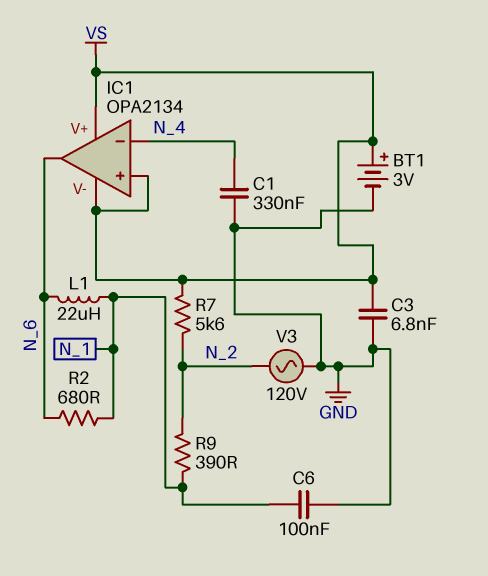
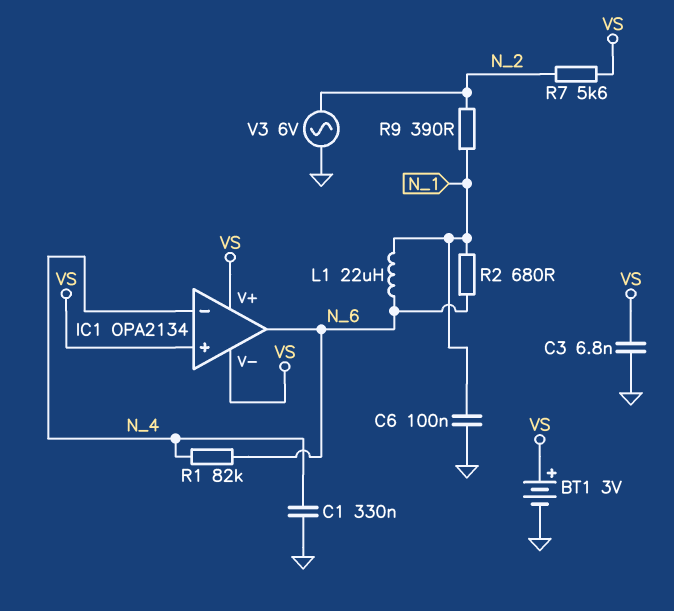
R1: none -> 82k (N_4, N_6)
V3: AC 120V (GND, N_2) -> AC 6V (GND, N_2)

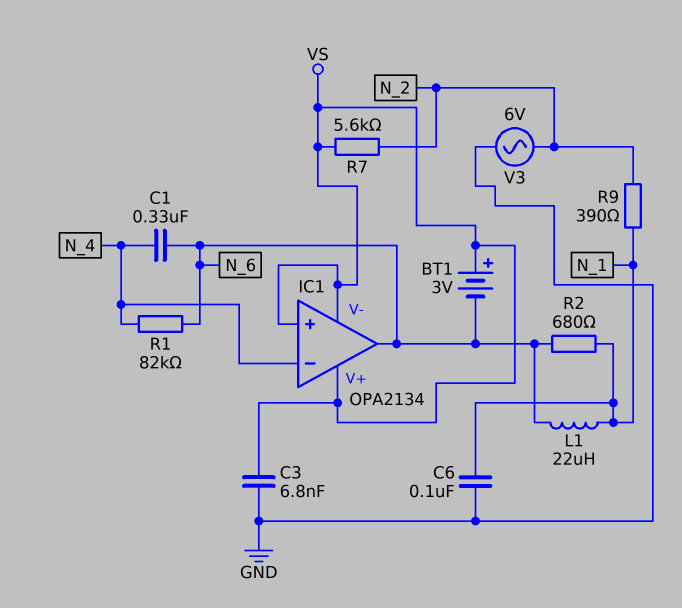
BT1: 3V (plus VS, minus GND) -> 3V (plus VS, minus N_6)
C1: 330nF (GND, N_4) -> 330nF (N_4, N_6)

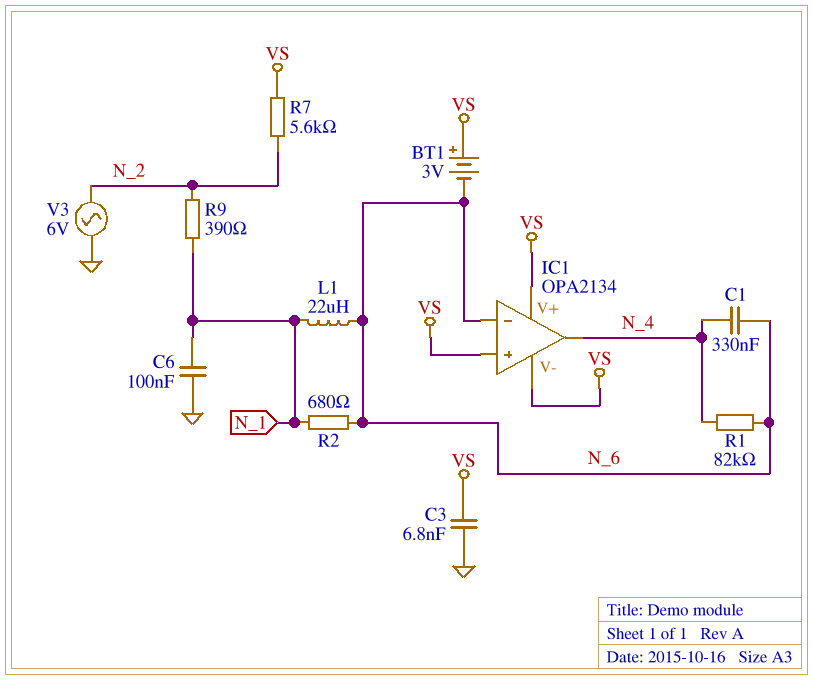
IC1 pin in-: N_4 -> N_6
IC1 pin out: N_6 -> N_4

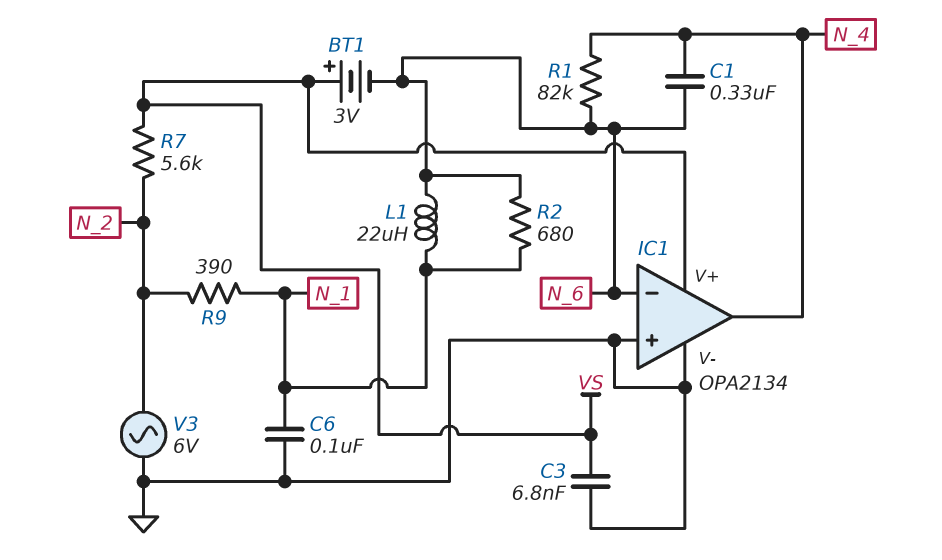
IC1 pin V-: VS -> GND
IC1 pin in+: VS -> GND

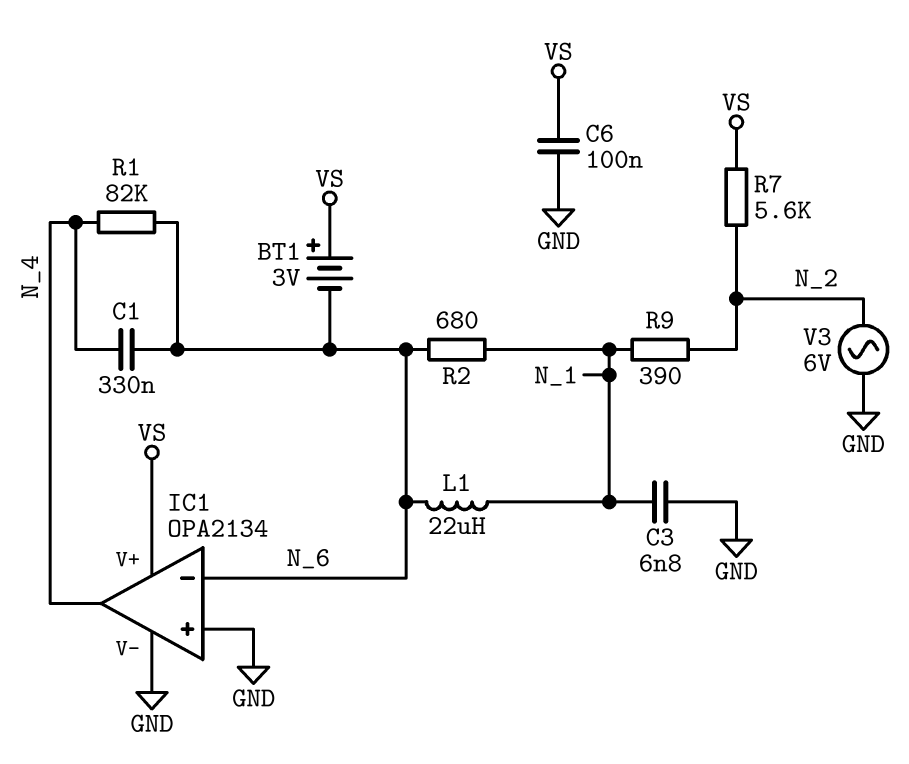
C3: 6.8nF (GND, VS) -> 6.8nF (GND, N_1)
C6: 100nF (GND, N_1) -> 100nF (GND, VS)

